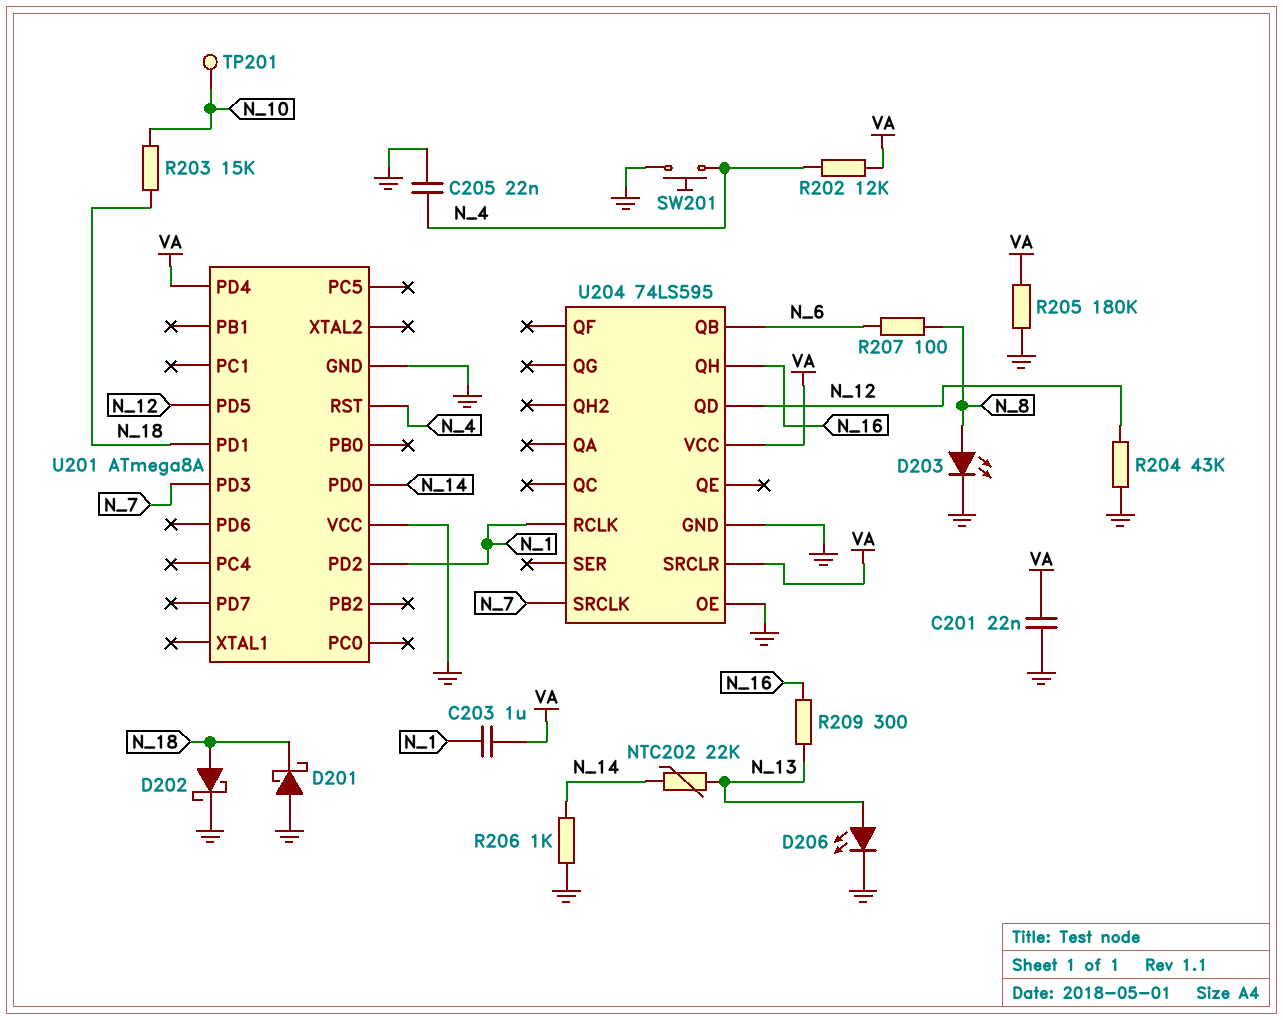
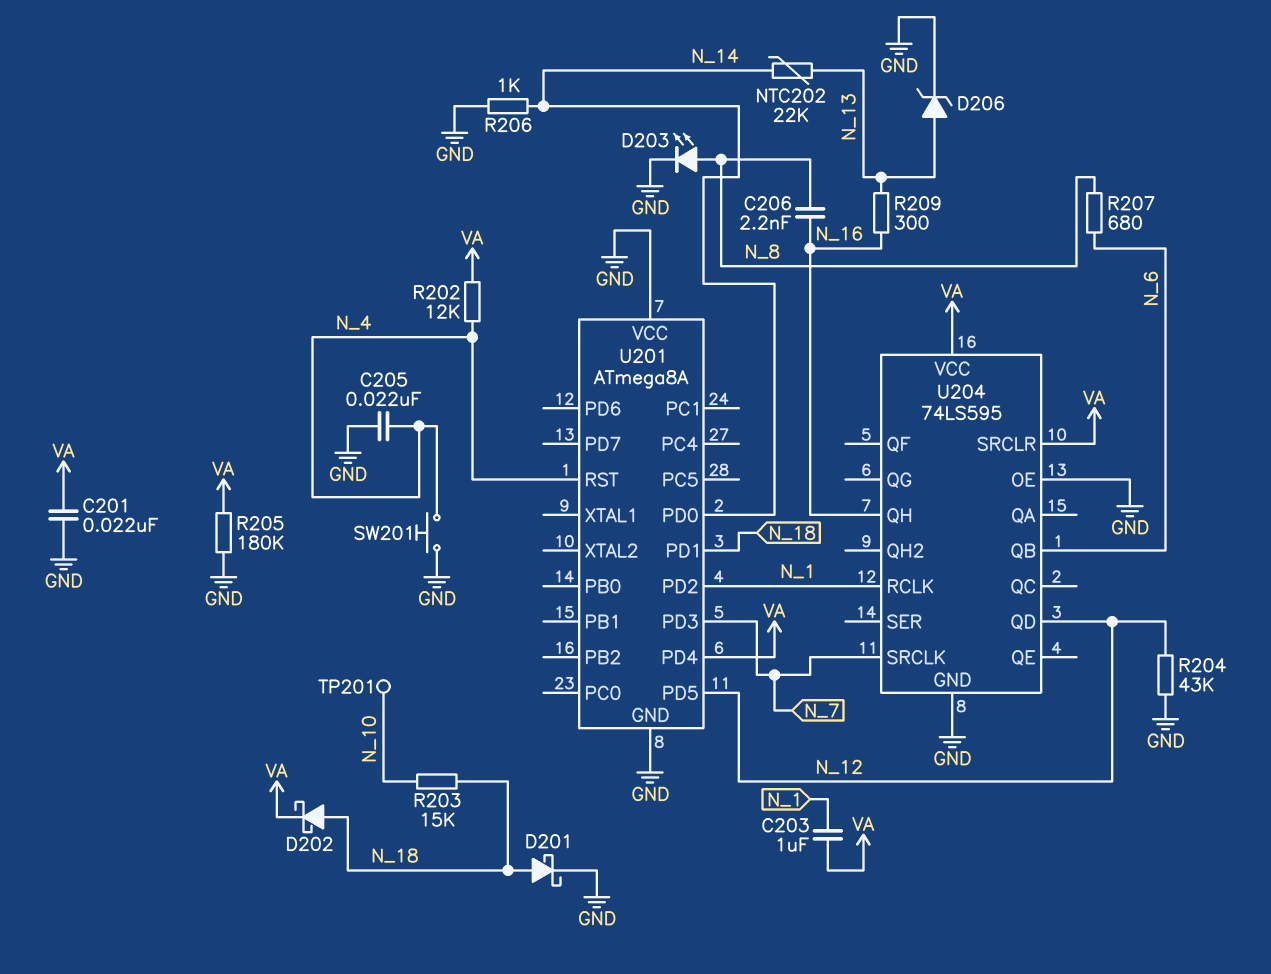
C206: none -> 2.2nF (N_8, N_16)
D201: schottky (A GND, K N_18) -> schottky (A N_18, K GND)
D202: schottky (A N_18, K GND) -> schottky (A N_18, K VA)
D206: LED (A N_13, K GND) -> zener (A N_13, K GND)
R207: 100 (N_6, N_8) -> 680 (N_6, N_8)

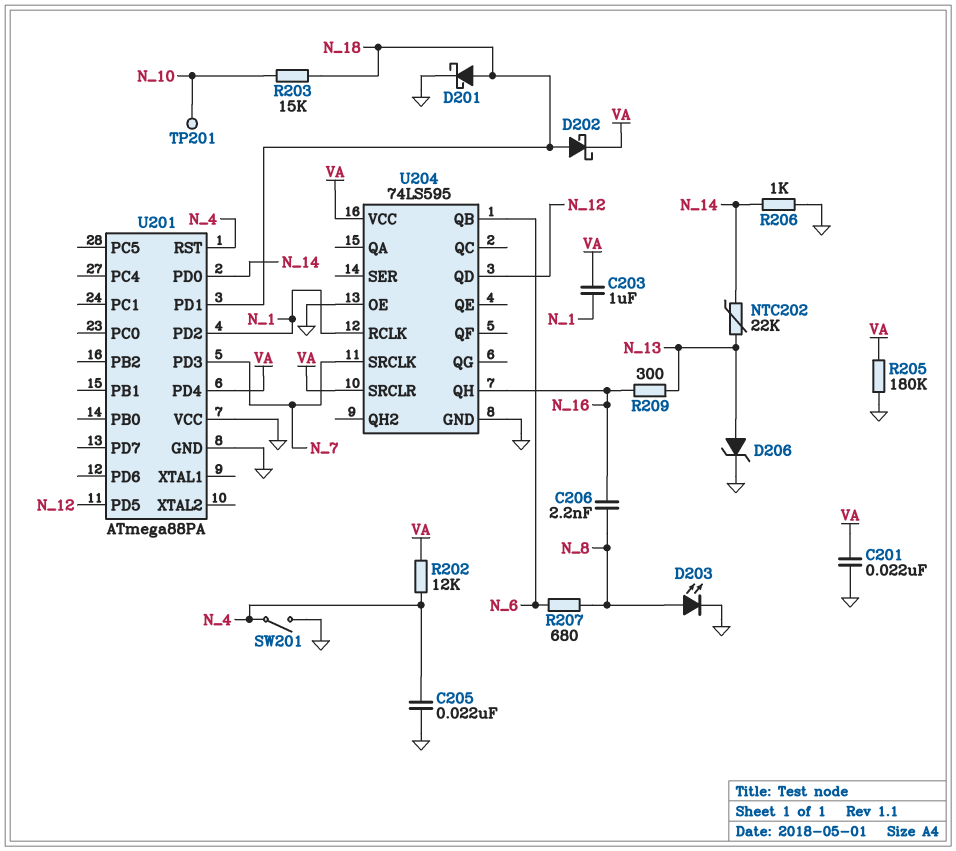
R204: 43k (GND, N_12) -> none
SW201: button (GND, N_4) -> switch (GND, N_4)
U201: ATmega8A -> ATmega88PA

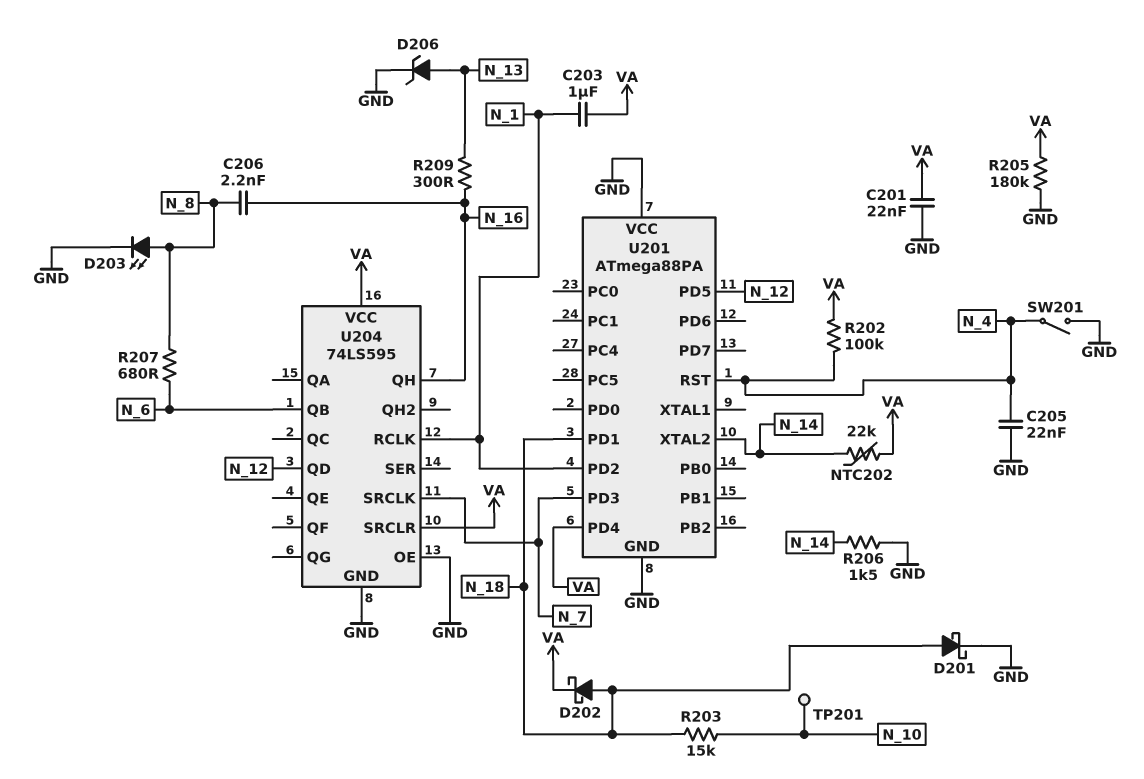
NTC202: 22k (N_13, N_14) -> 22k (N_14, VA)
R202: 12k (N_4, VA) -> 100k (N_4, VA)
R206: 1k (GND, N_14) -> 1.5k (GND, N_14)
U201 pin PD0: N_14 -> none
U201 pin XTAL2: none -> N_14

